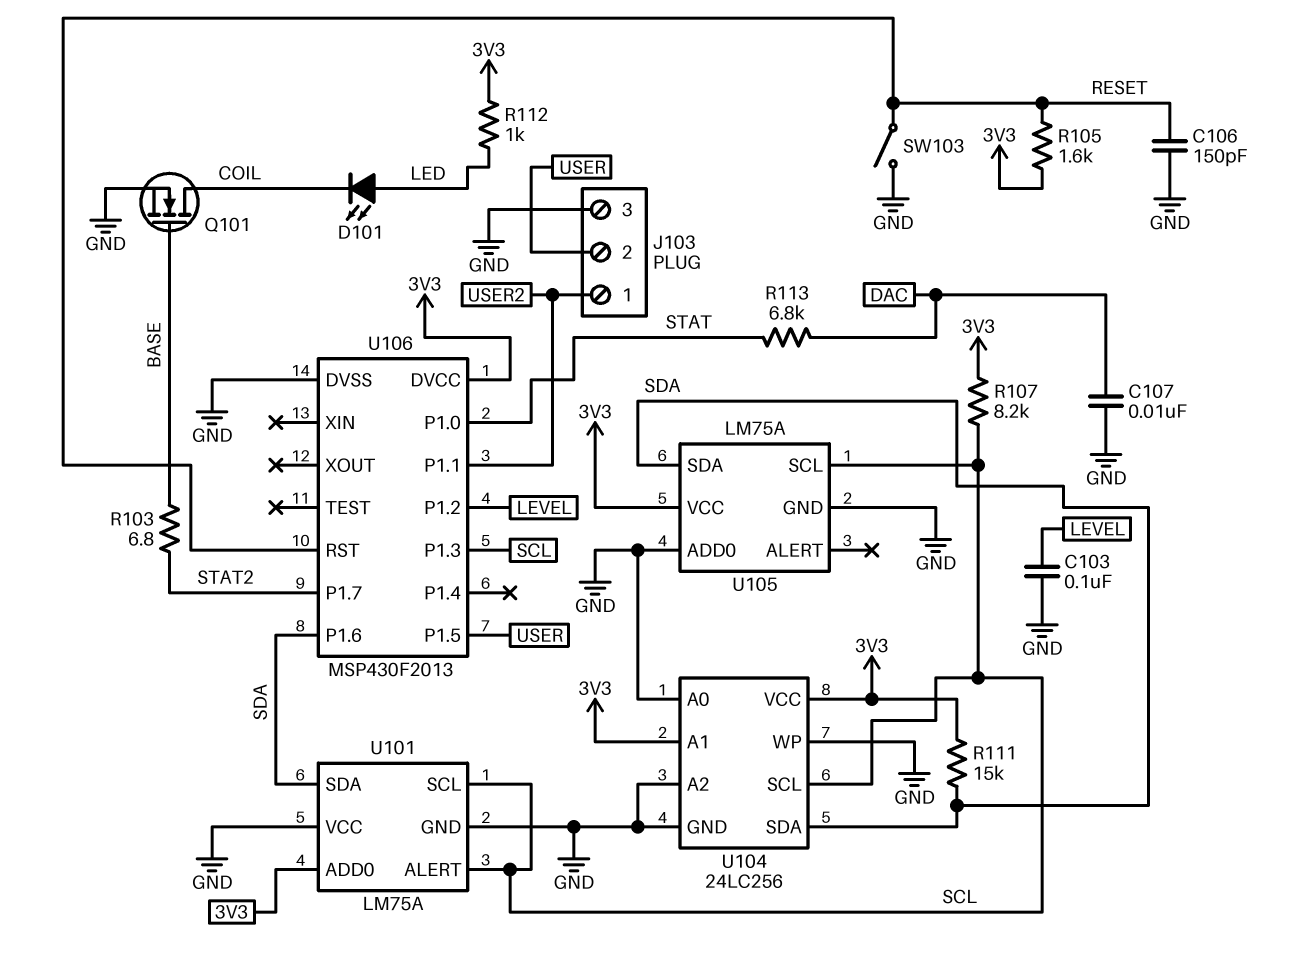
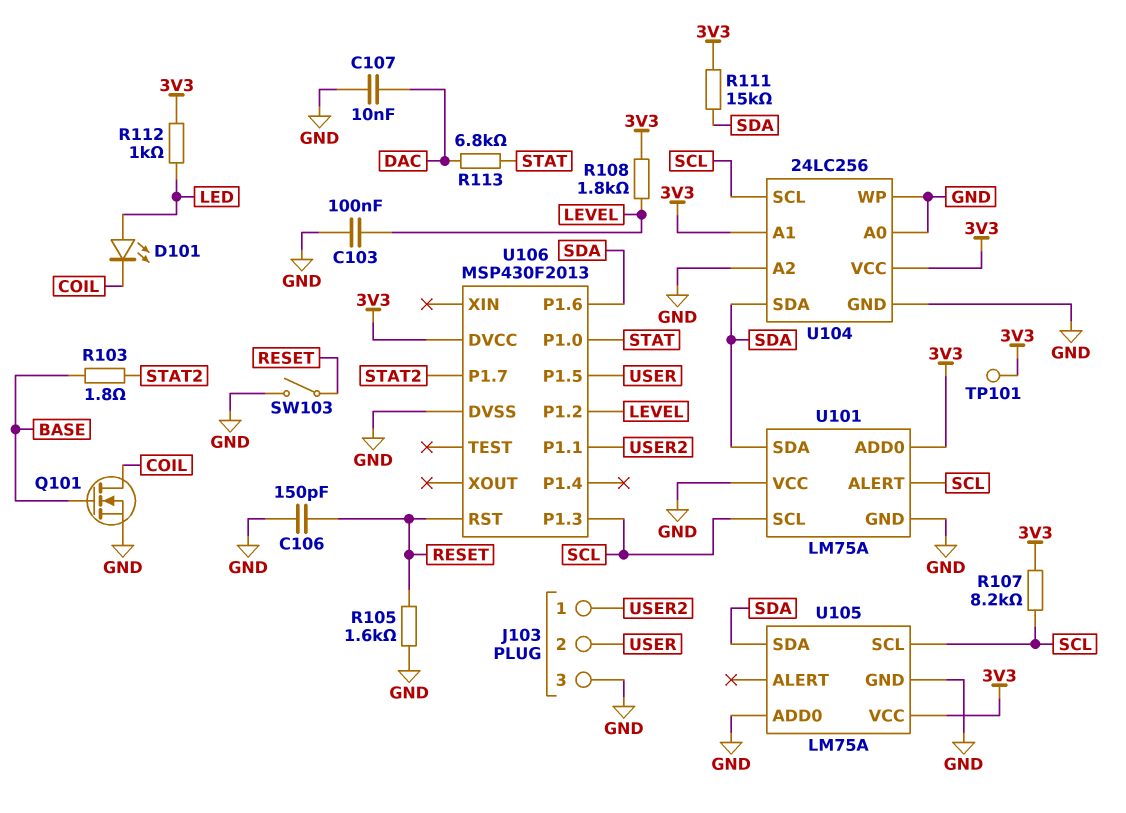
R103: 6.8 (BASE, STAT2) -> 1.8 (BASE, STAT2)
R105: 1.6k (3V3, RESET) -> 1.6k (GND, RESET)
R108: none -> 1.8k (3V3, LEVEL)
TP101: none -> test point (3V3)

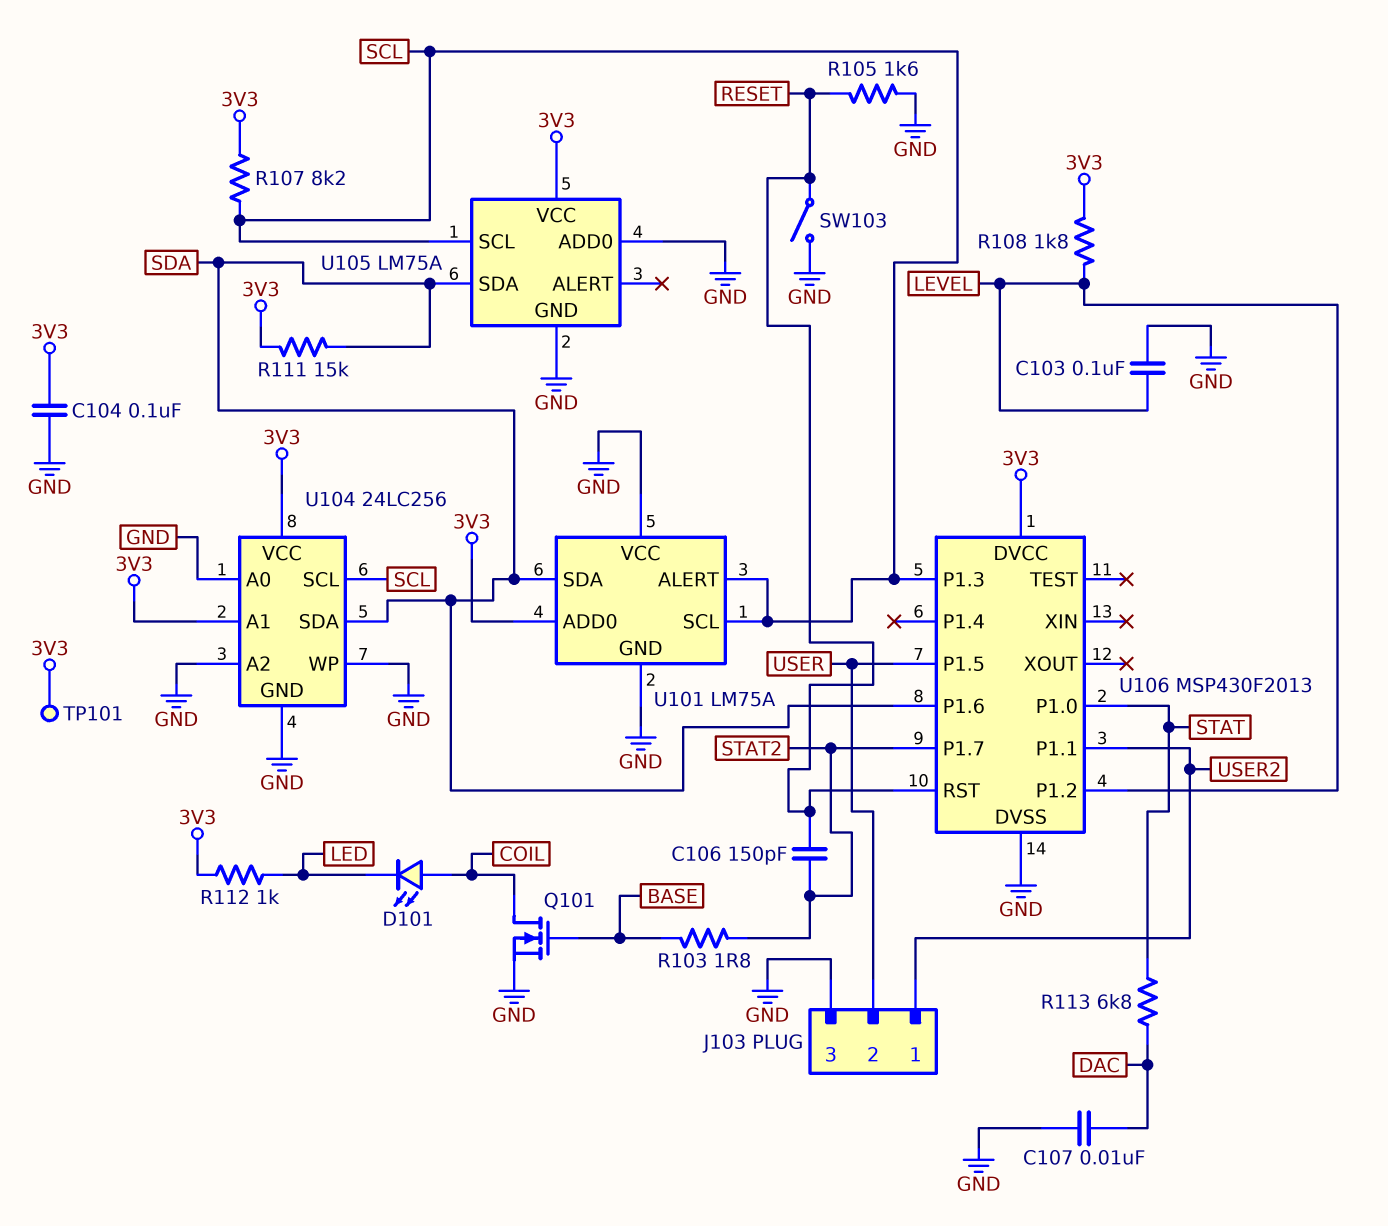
C104: none -> 100nF (3V3, GND)
C106: 150pF (GND, RESET) -> 150pF (RESET, STAT2)
D101: LED (A LED, K COIL) -> LED (A COIL, K LED)

